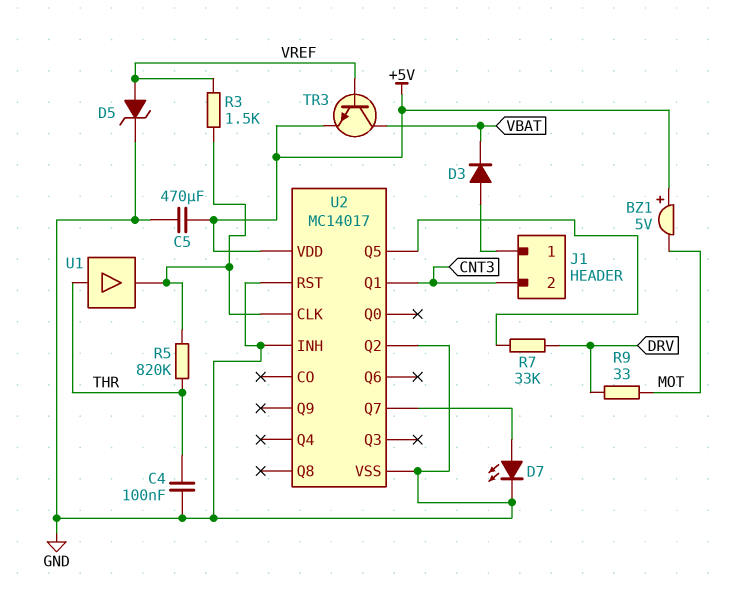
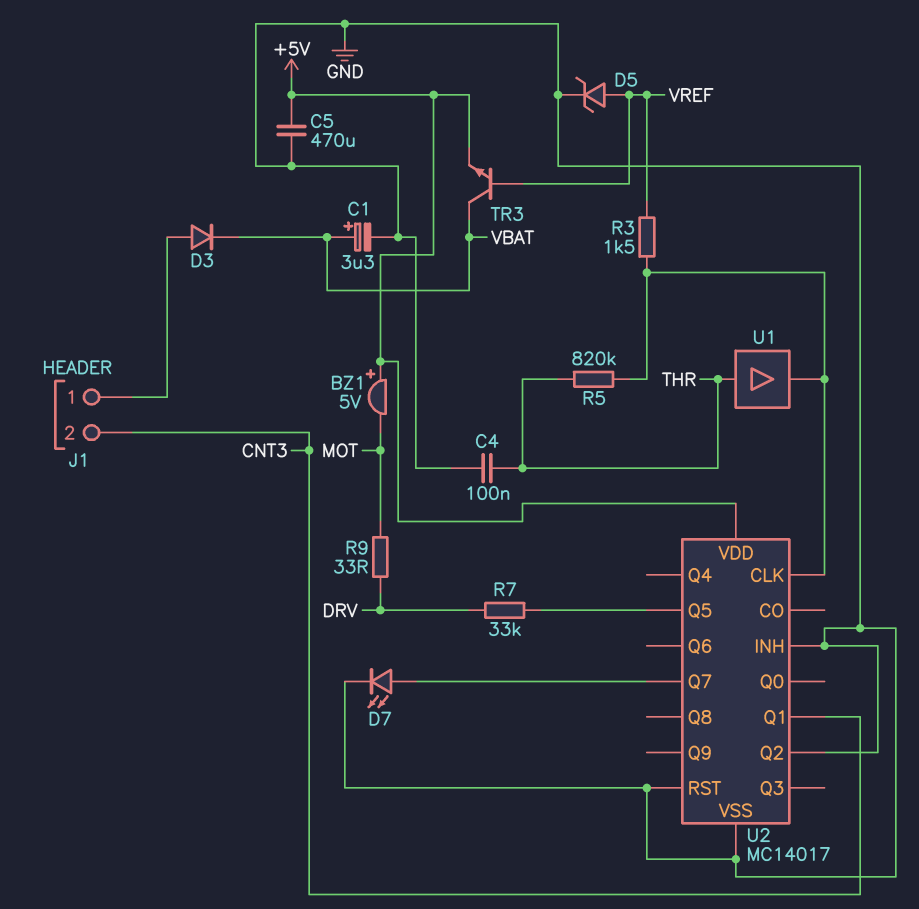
C1: none -> 3.3uF (plus VBAT, minus GND)

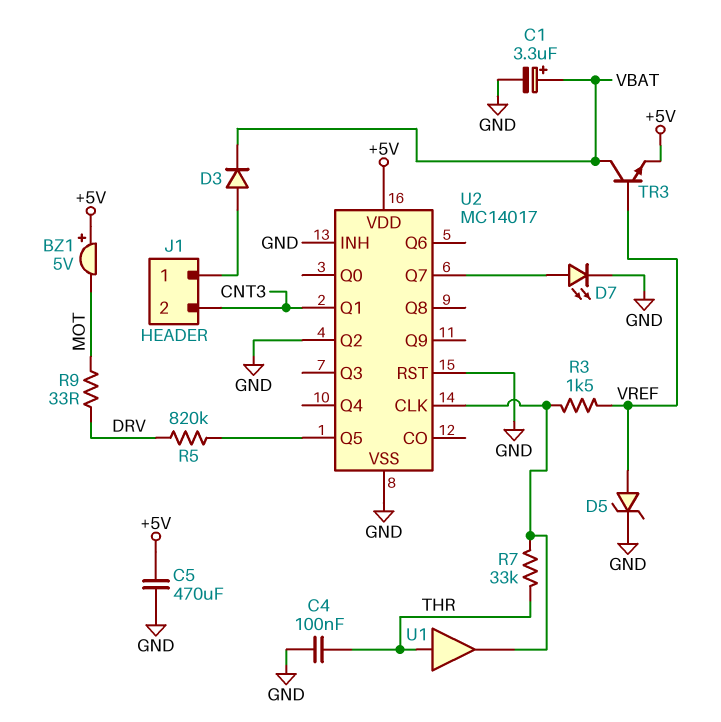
R5: 820k (THR, U2/CLK) -> 820k (DRV, U2/Q5)
R7: 33k (DRV, U2/Q5) -> 33k (THR, U2/CLK)

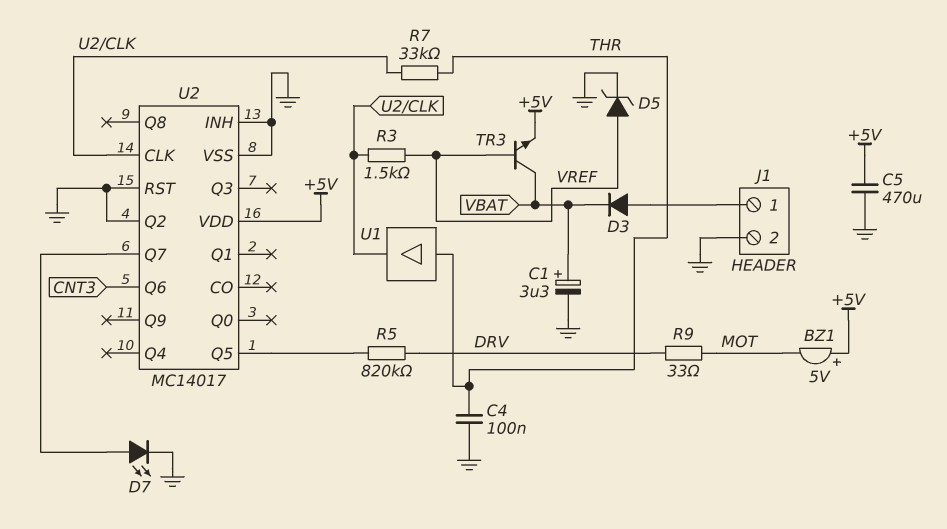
J1 pin 2: CNT3 -> GND
U2 pin Q1: CNT3 -> none
U2 pin Q6: none -> CNT3

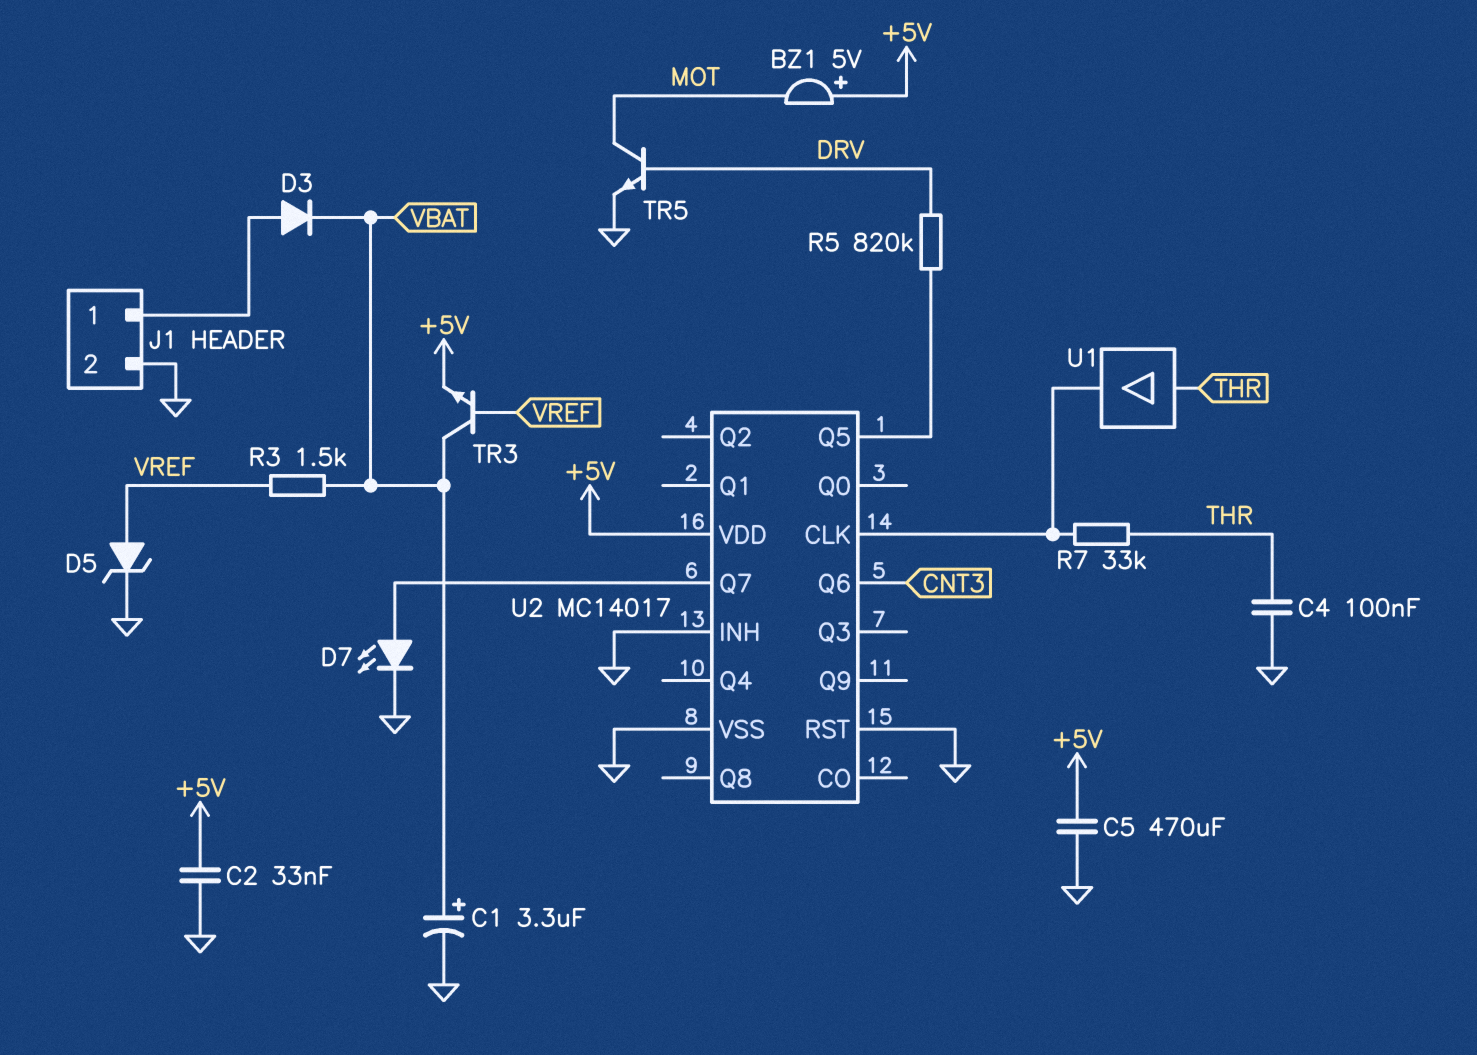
C2: none -> 33nF (+5V, GND)
R3: 1.5k (U2/CLK, VREF) -> 1.5k (VBAT, VREF)
R9: 33 (DRV, MOT) -> none
TR5: none -> NPN (B DRV, C MOT, E GND)
U2 pin Q2: GND -> none

